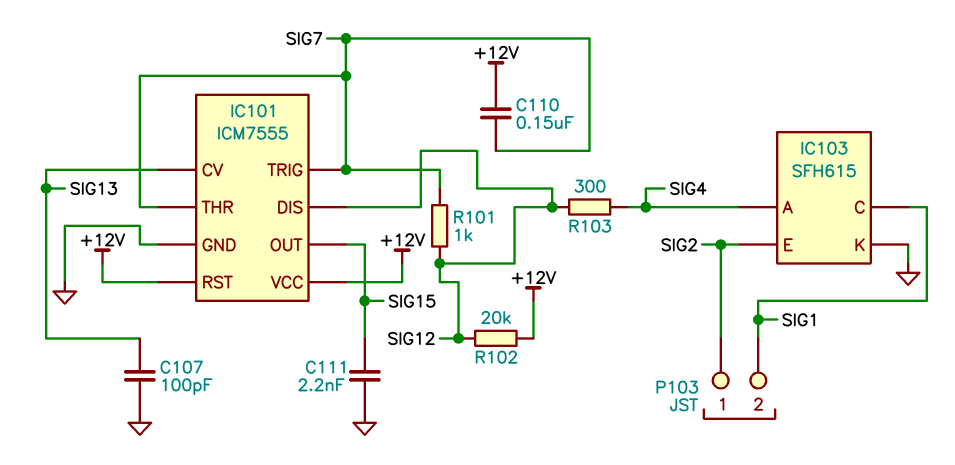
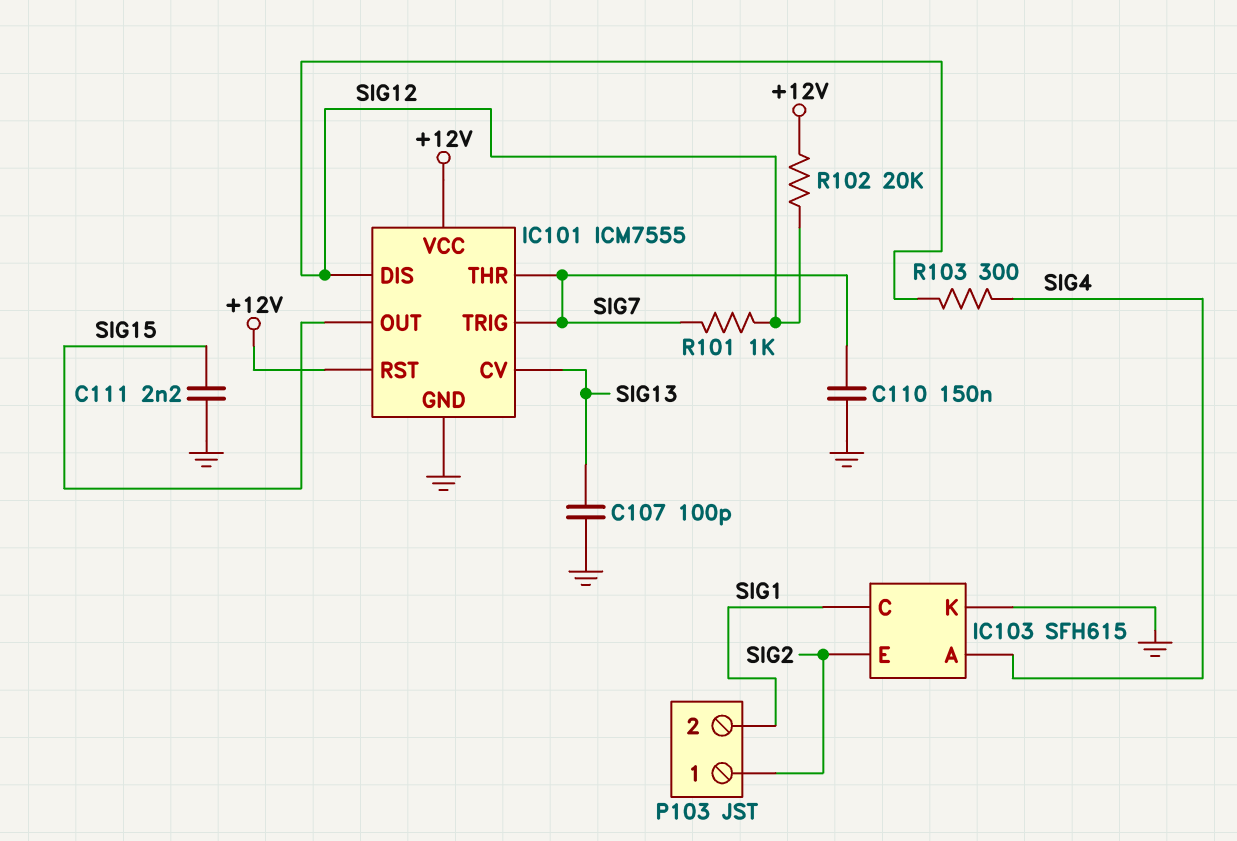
C110: 150nF (+12V, SIG7) -> 150nF (GND, SIG7)

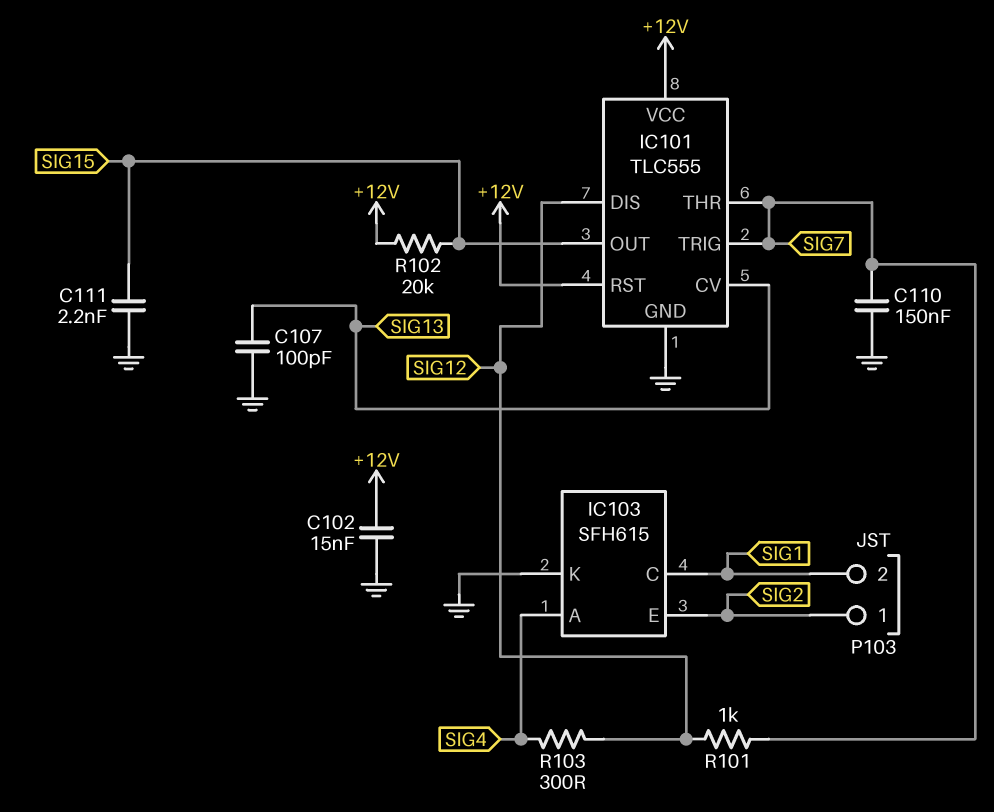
C102: none -> 15nF (+12V, GND)
IC101: ICM7555 -> TLC555
R102: 20k (+12V, SIG12) -> 20k (+12V, SIG15)

